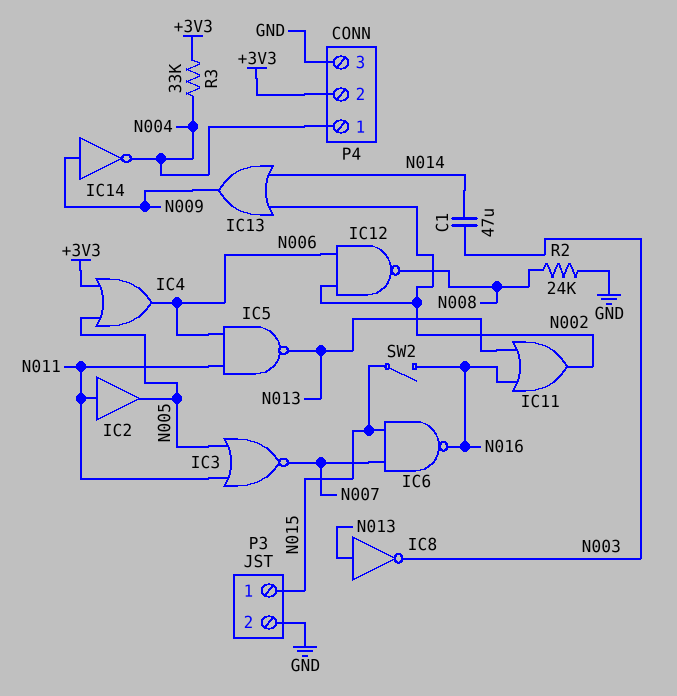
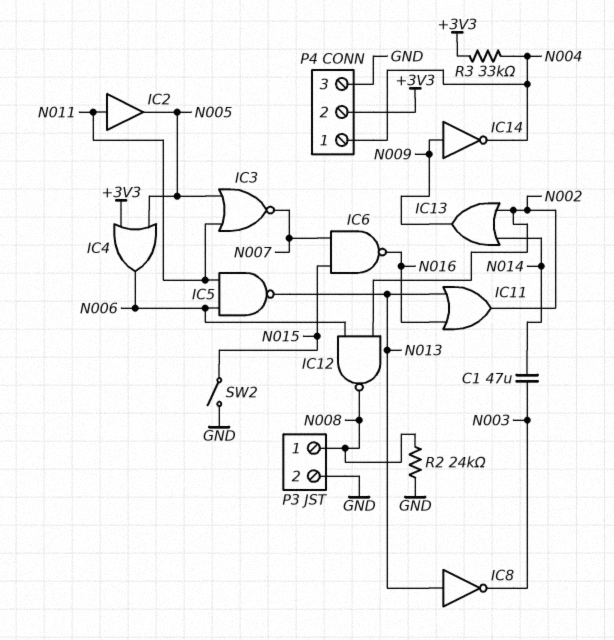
P3 pin 1: N015 -> N008
SW2: switch (N015, N016) -> switch (GND, N015)

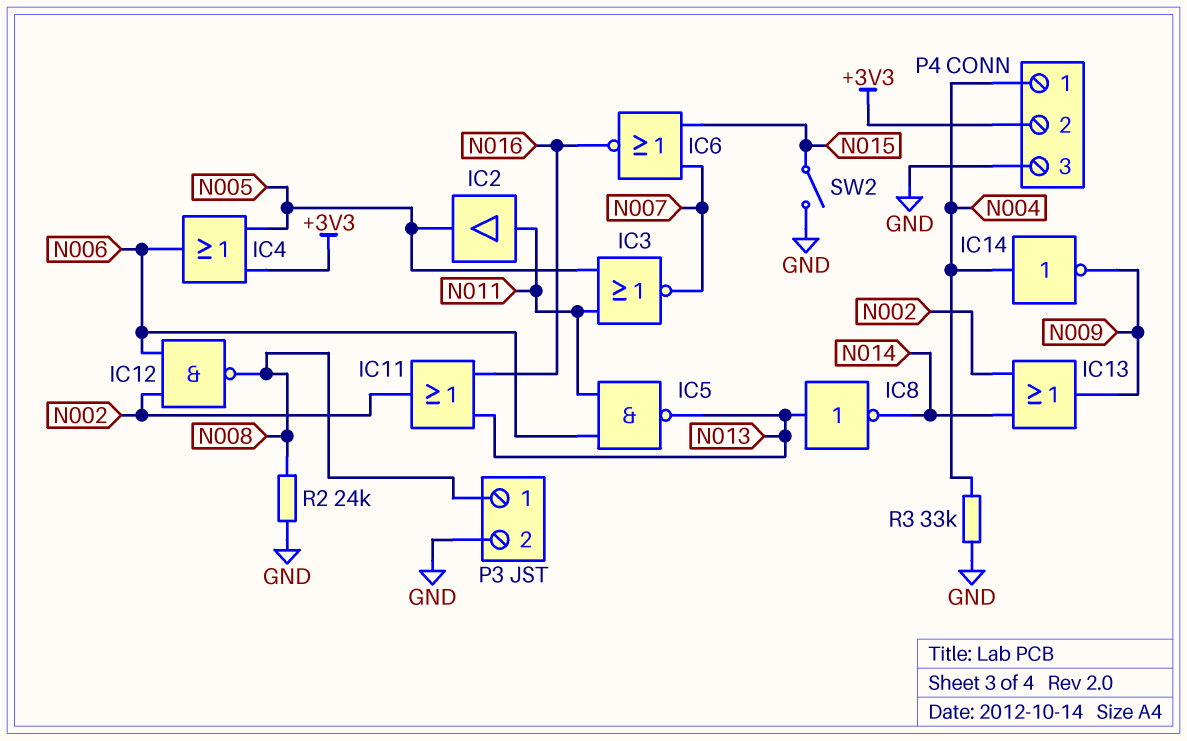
C1: 47uF (N003, N014) -> none
IC6: NAND (in N007, in N015, out N016) -> NOR (in N007, in N015, out N016)
IC8: NOT (in N013, out N003) -> NOT (in N013, out N014)
IC14: NOT (in N009, out N004) -> NOT (in N004, out N009)
R3: 33k (+3V3, N004) -> 33k (GND, N004)

